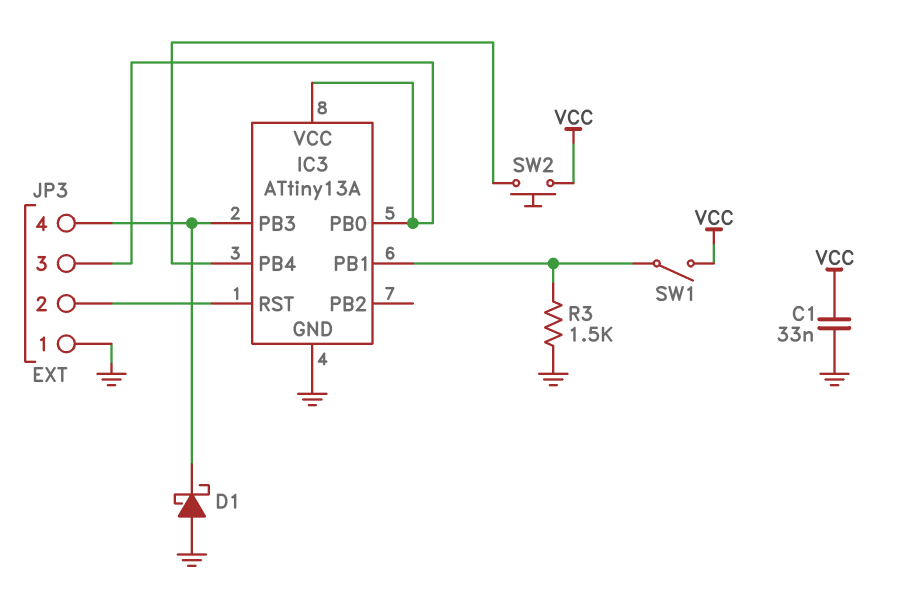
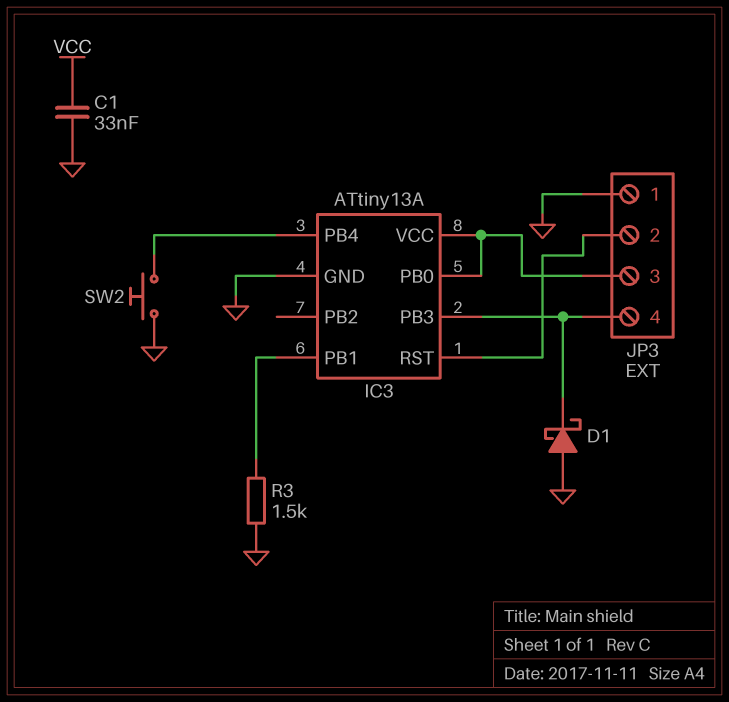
SW1: switch (IC3/PB1, VCC) -> none
SW2: button (IC3/PB4, VCC) -> button (GND, IC3/PB4)

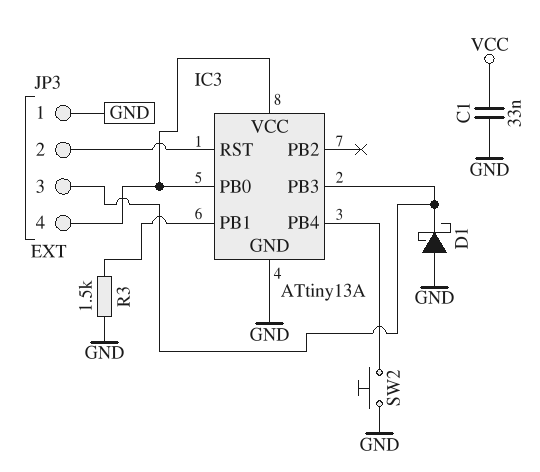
JP3 pin 3: IC3/PB0 -> IC3/PB3
JP3 pin 4: IC3/PB3 -> IC3/PB0

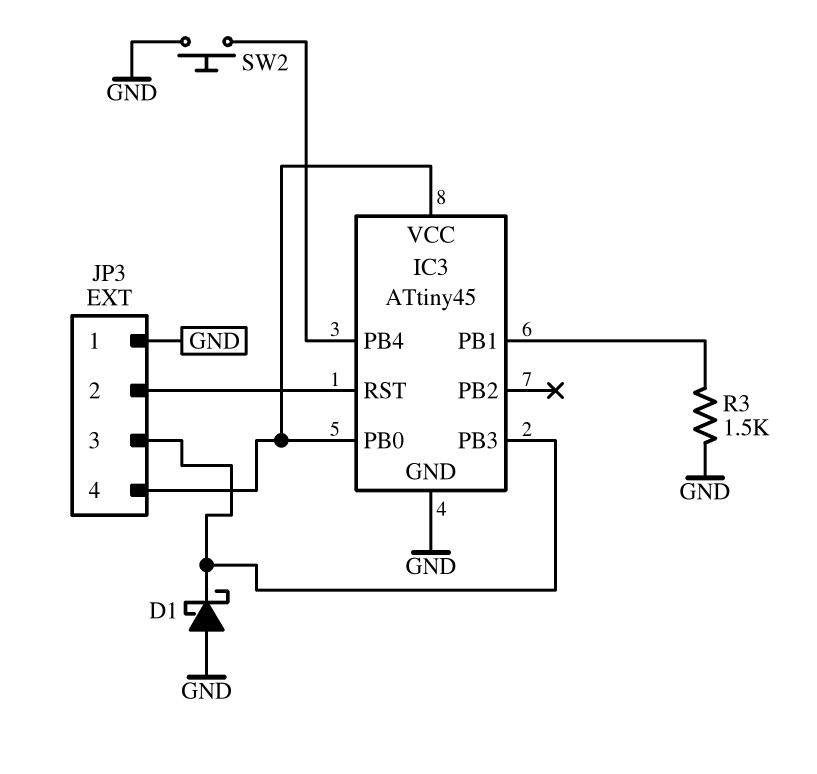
C1: 33nF (GND, VCC) -> none
IC3: ATtiny13A -> ATtiny45

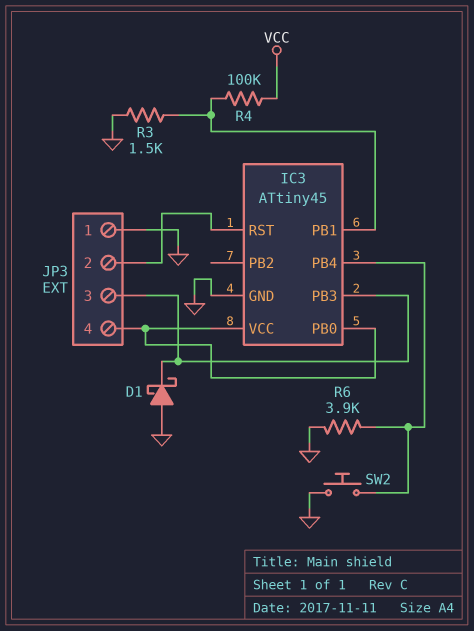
R4: none -> 100k (IC3/PB1, VCC)
R6: none -> 3.9k (GND, IC3/PB4)

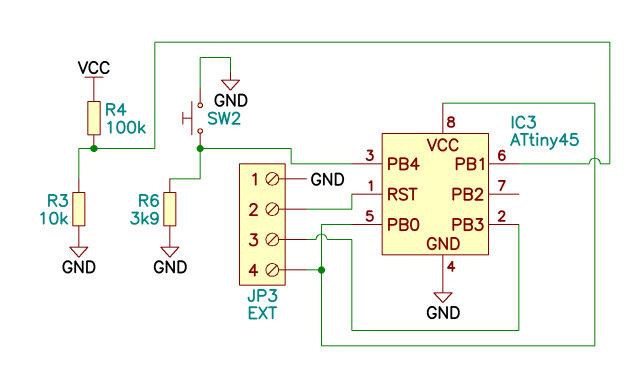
D1: schottky (A GND, K IC3/PB3) -> none
R3: 1.5k (GND, IC3/PB1) -> 10k (GND, IC3/PB1)

